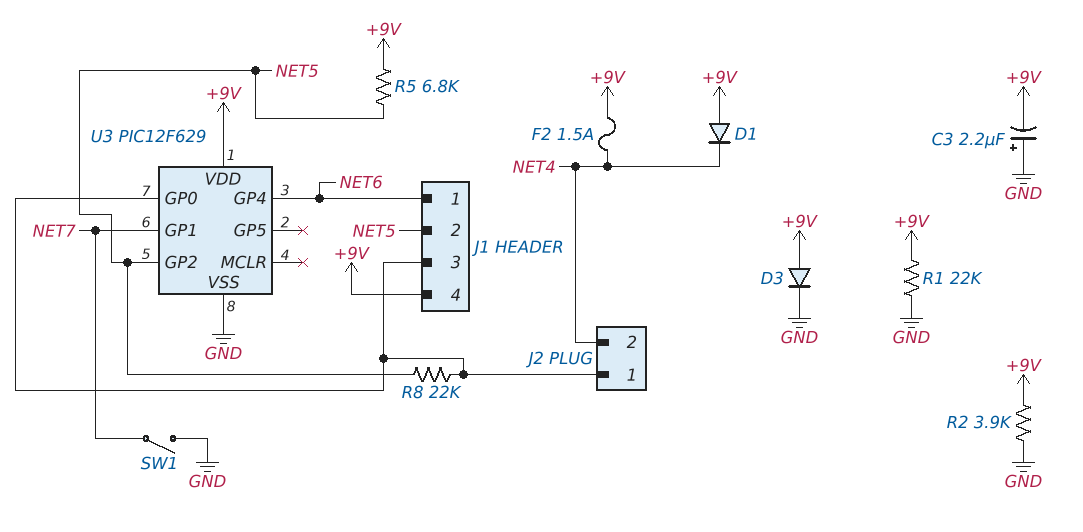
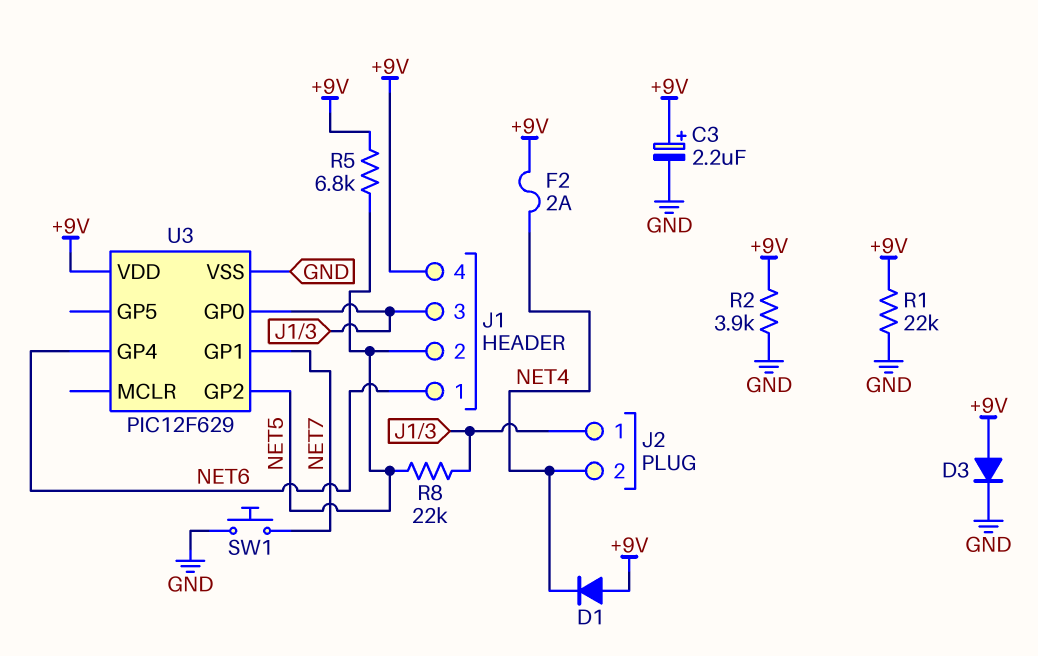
C3: 2.2uF (plus GND, minus +9V) -> 2.2uF (plus +9V, minus GND)
F2: 1.5A (+9V, NET4) -> 2A (+9V, NET4)
SW1: switch (GND, NET7) -> button (GND, NET7)

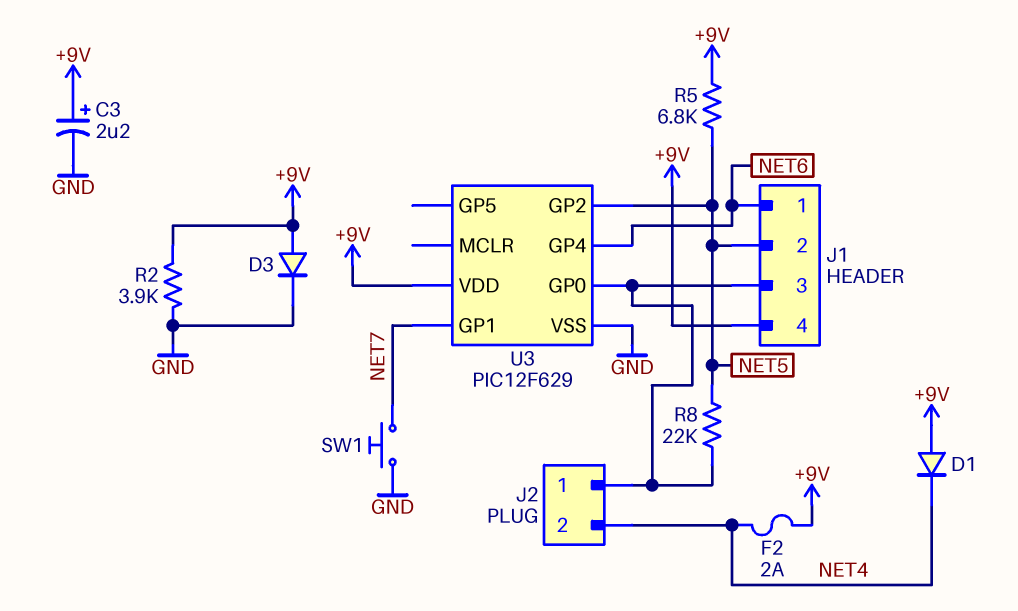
R1: 22k (+9V, GND) -> none

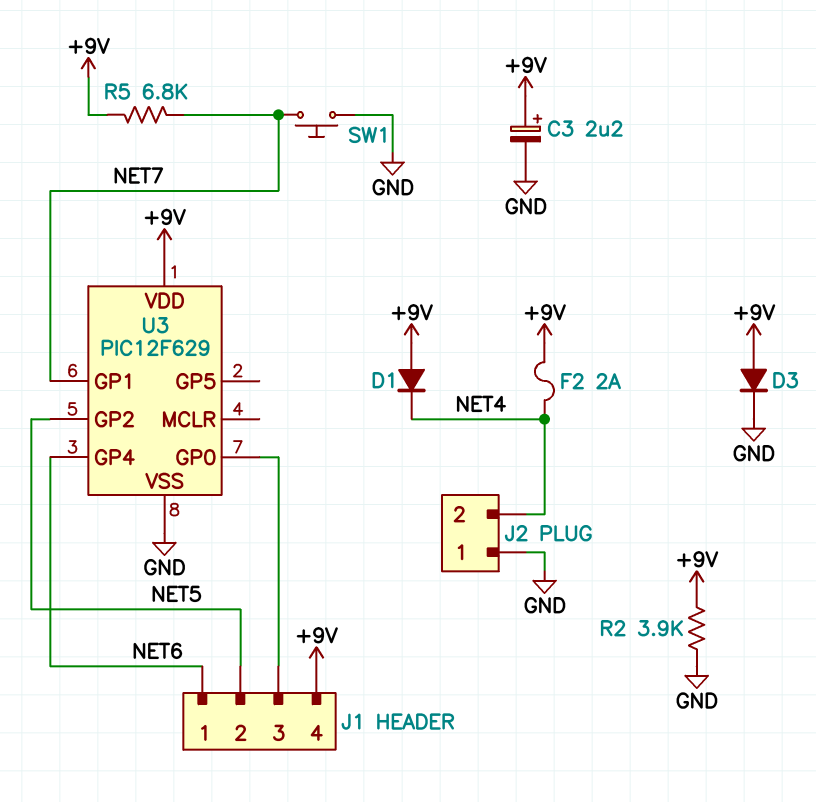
J2 pin 1: J1/3 -> GND
R5: 6.8k (+9V, NET5) -> 6.8k (+9V, NET7)
R8: 22k (J1/3, NET5) -> none

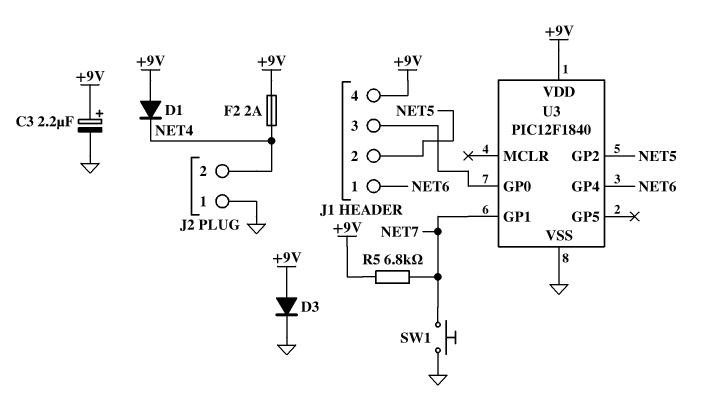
R2: 3.9k (+9V, GND) -> none
U3: PIC12F629 -> PIC12F1840

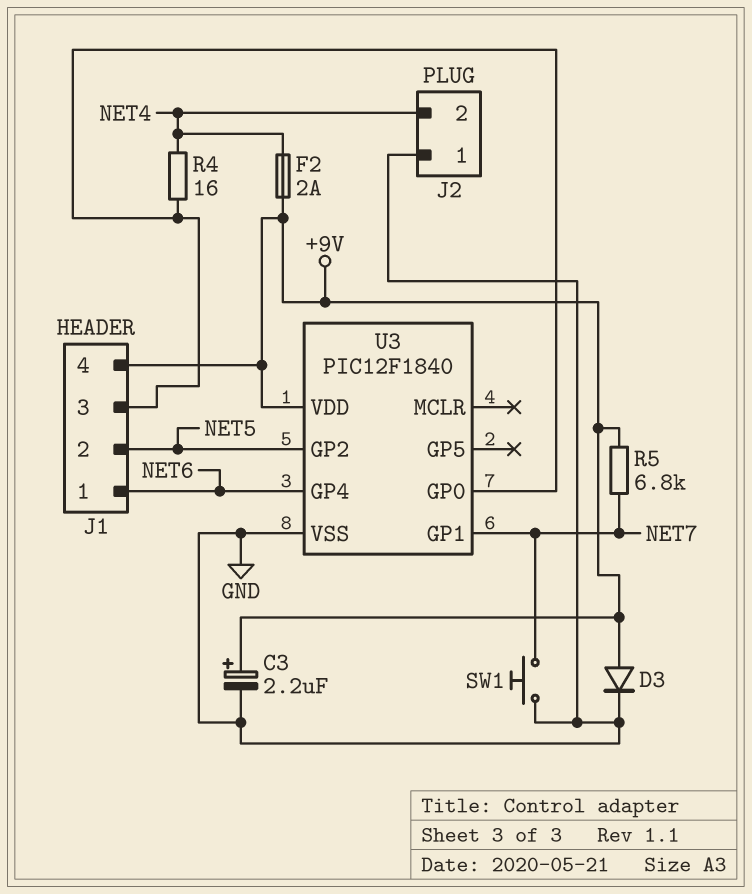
D1: diode (A +9V, K NET4) -> none
R4: none -> 16 (J1/3, NET4)

